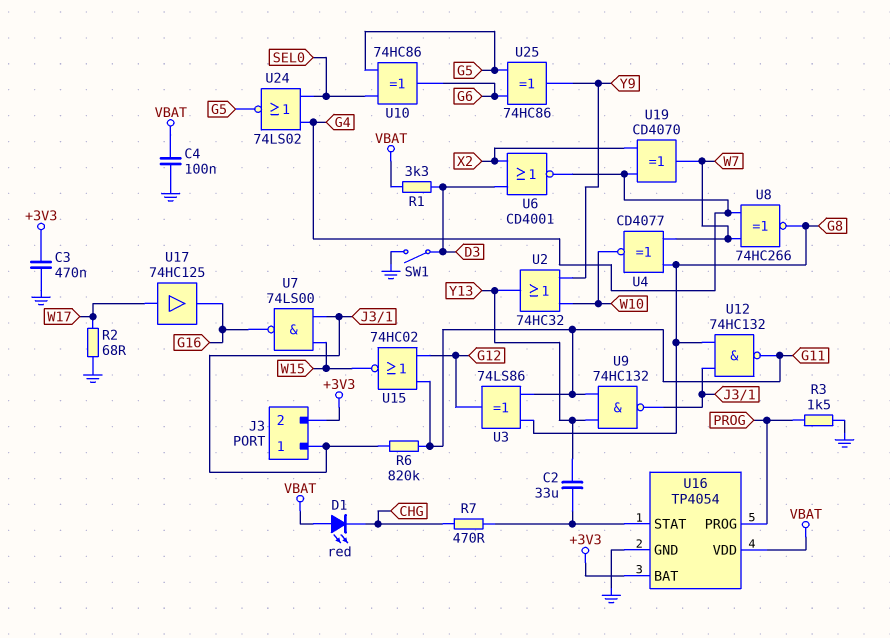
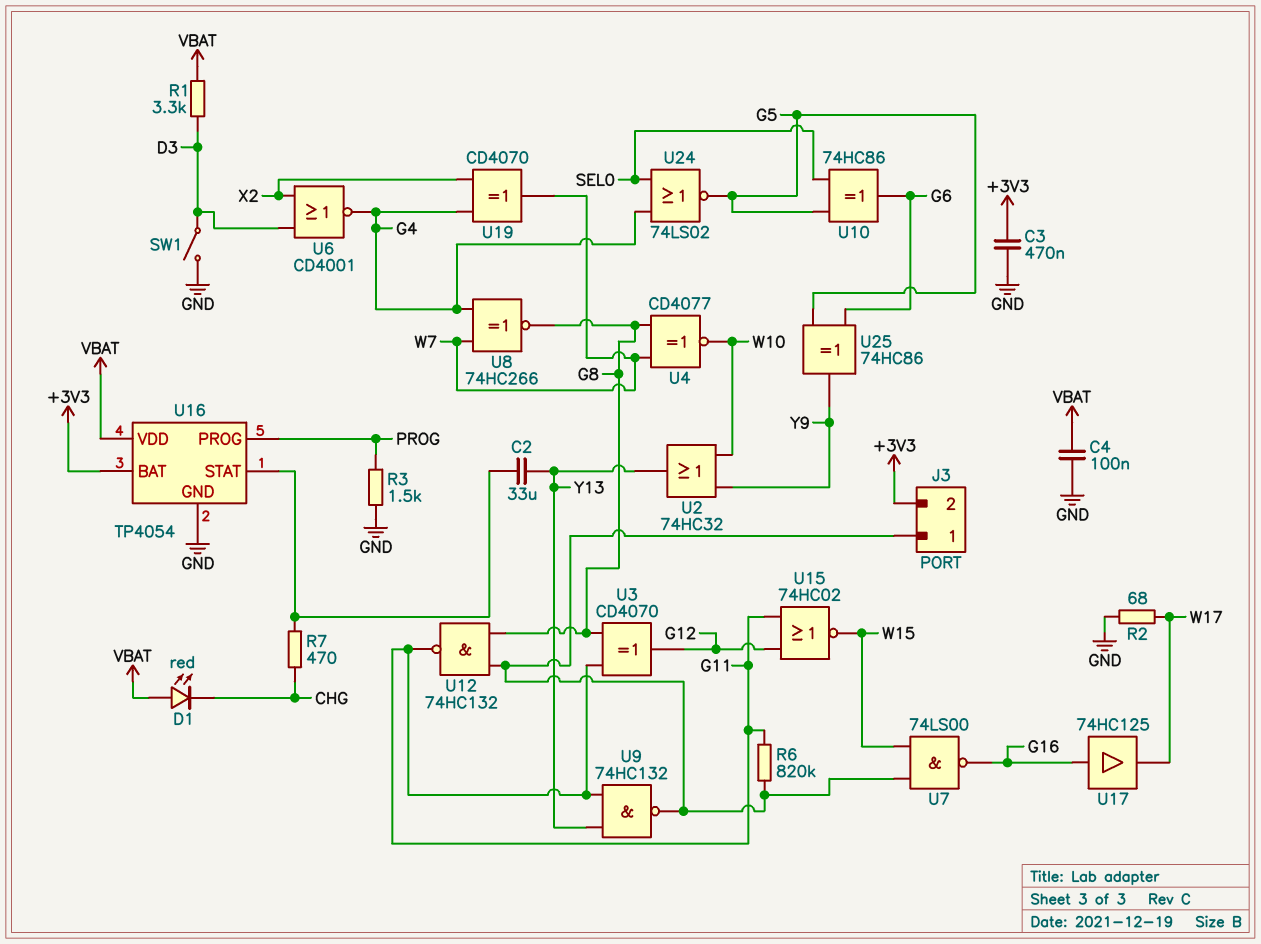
U3: XOR 74LS86 (in G8, in G11, out G12) -> XOR CD4070 (in G8, in G11, out G12)
U17: buffer 74HC125 (in W17, out G16) -> buffer 74HC125 (in G16, out W17)

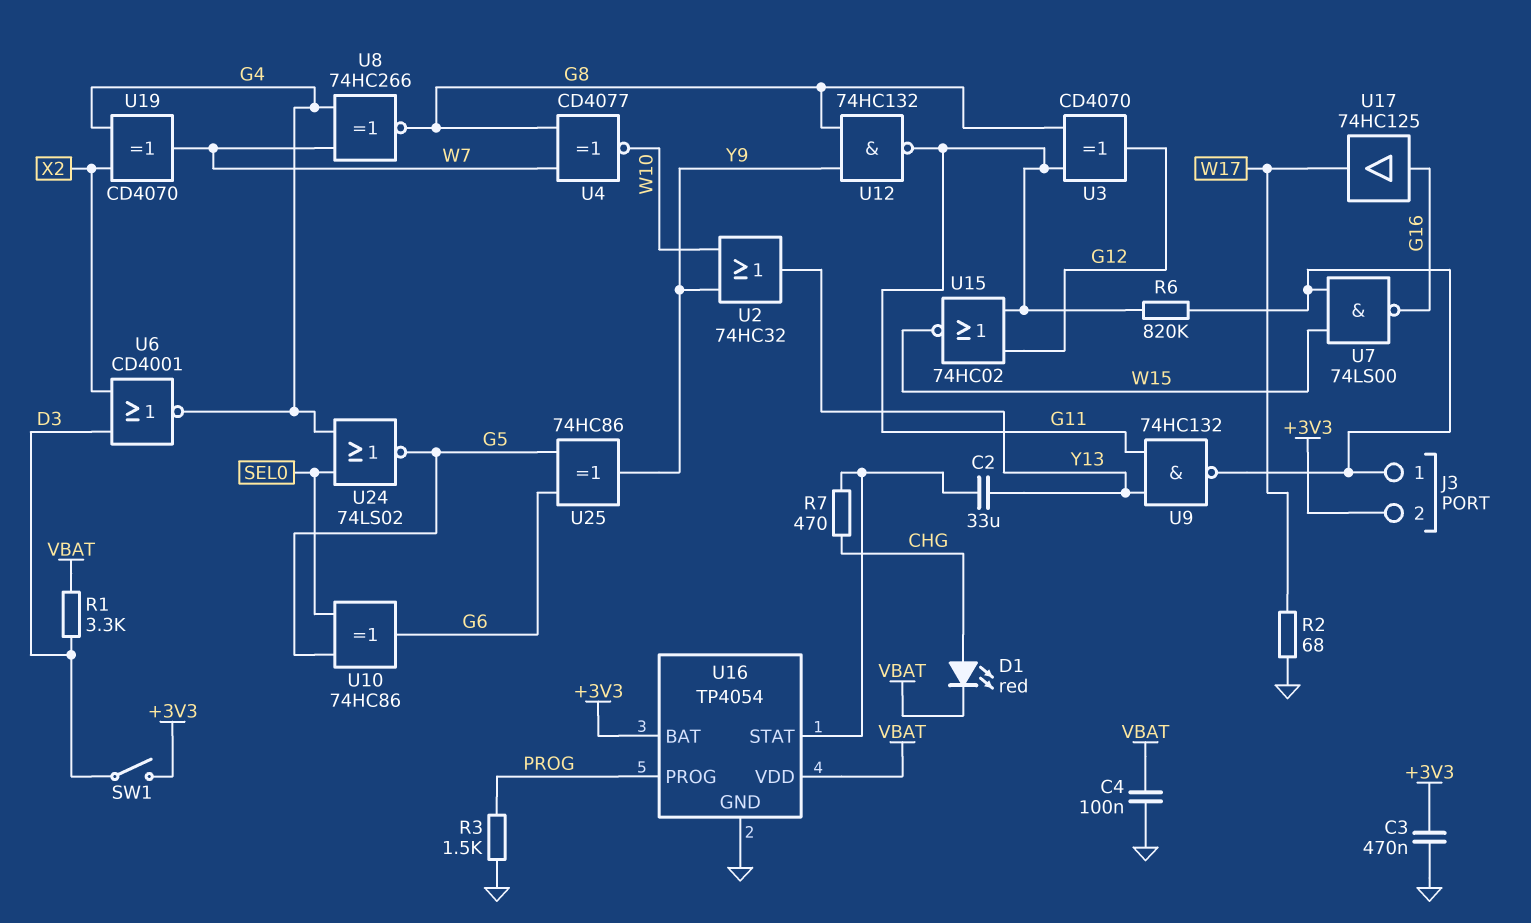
D1: LED red (A VBAT, K CHG) -> LED red (A CHG, K VBAT)
SW1: switch (D3, GND) -> switch (+3V3, D3)
U12: NAND 74HC132 (in G8, in J3/1, out G11) -> NAND 74HC132 (in G8, in Y9, out G11)

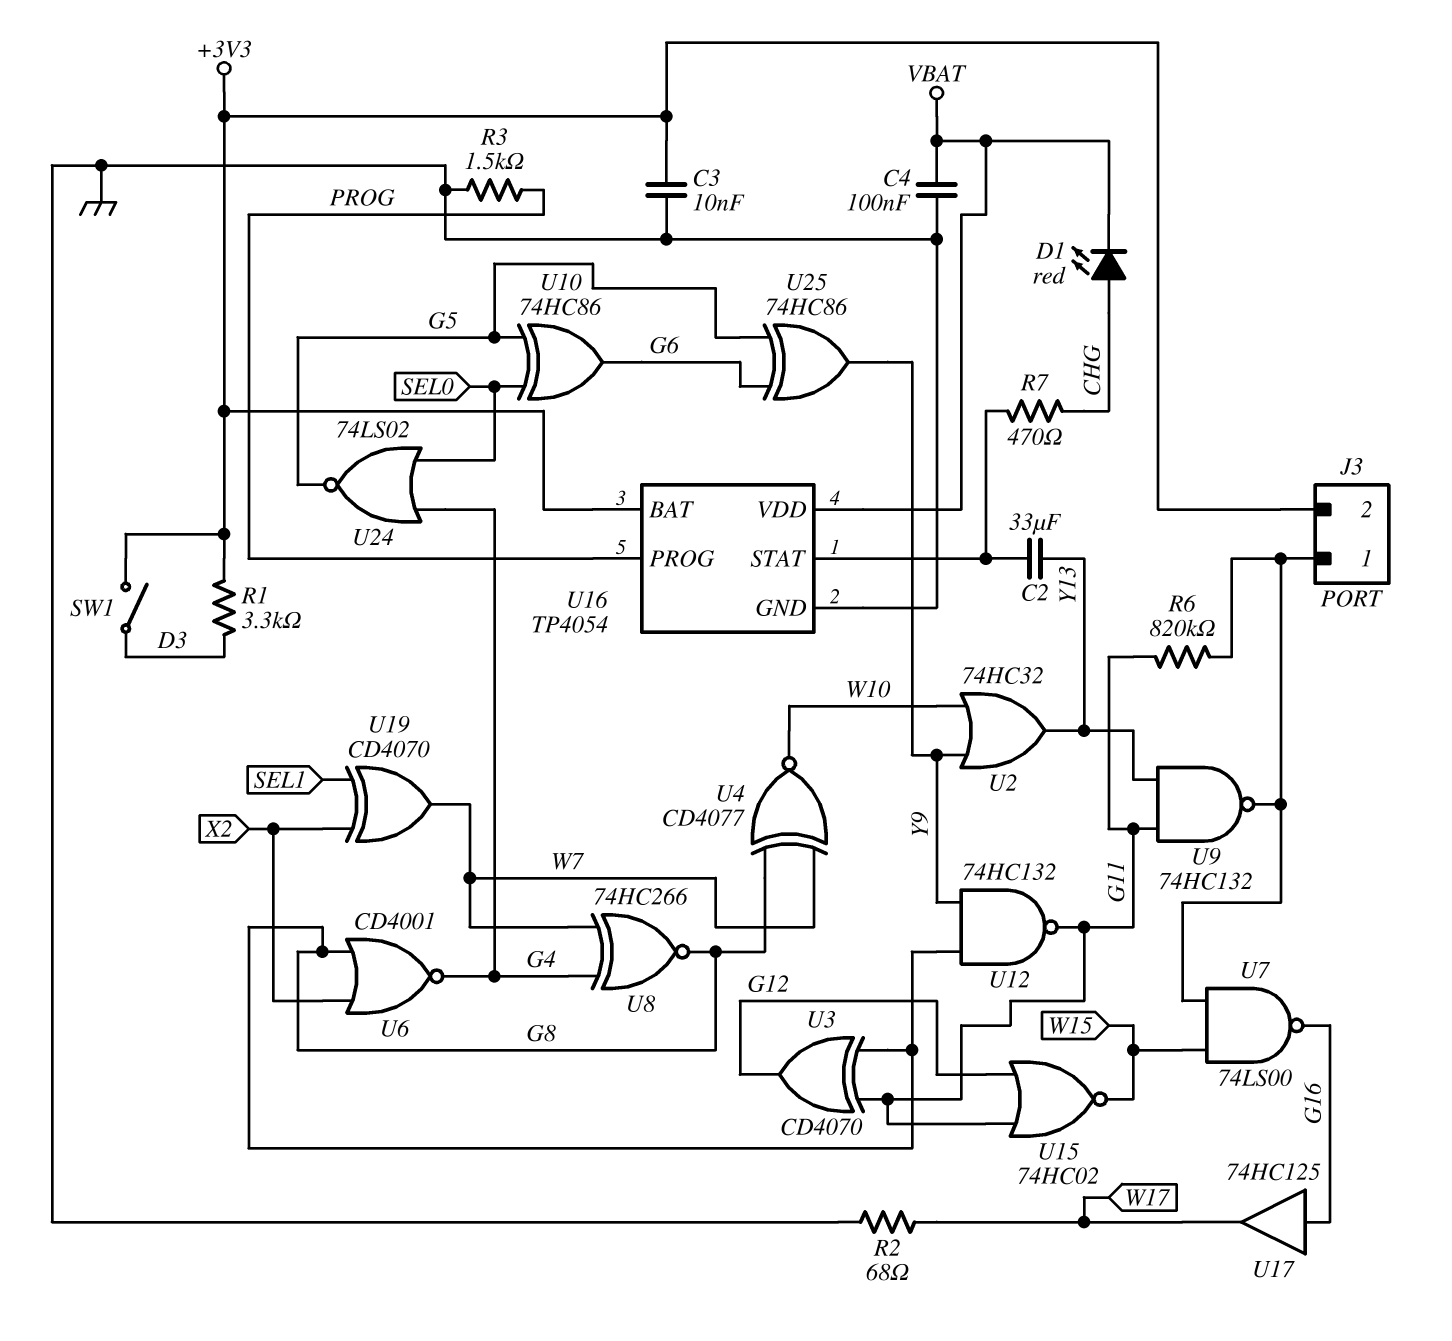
C3: 470nF (+3V3, GND) -> 10nF (+3V3, GND)
R1: 3.3k (D3, VBAT) -> 3.3k (+3V3, D3)
U6: NOR CD4001 (in D3, in X2, out G4) -> NOR CD4001 (in G8, in X2, out G4)
U19: XOR CD4070 (in G4, in X2, out W7) -> XOR CD4070 (in SEL1, in X2, out W7)

